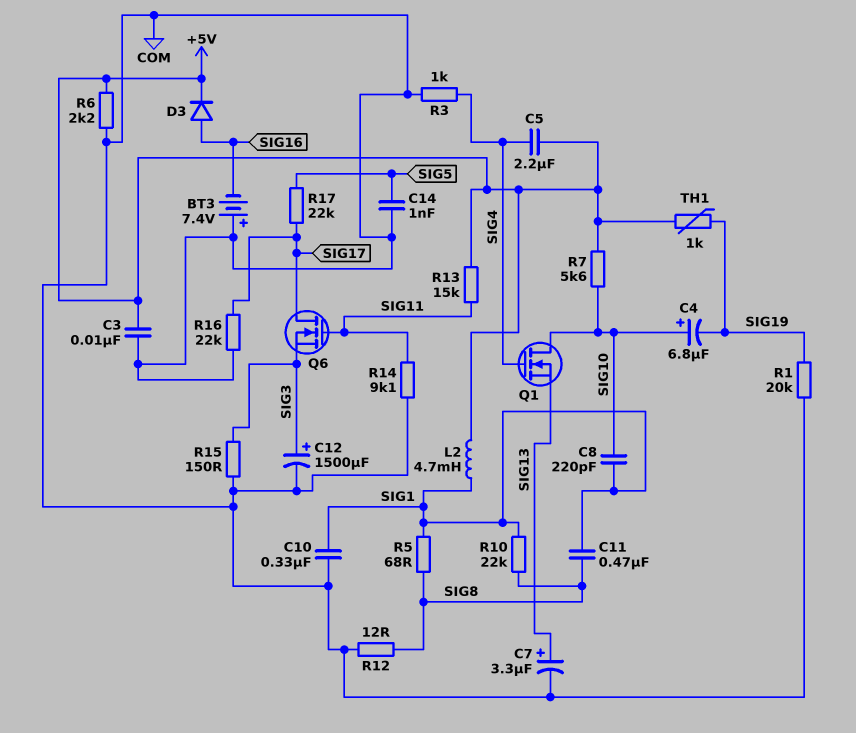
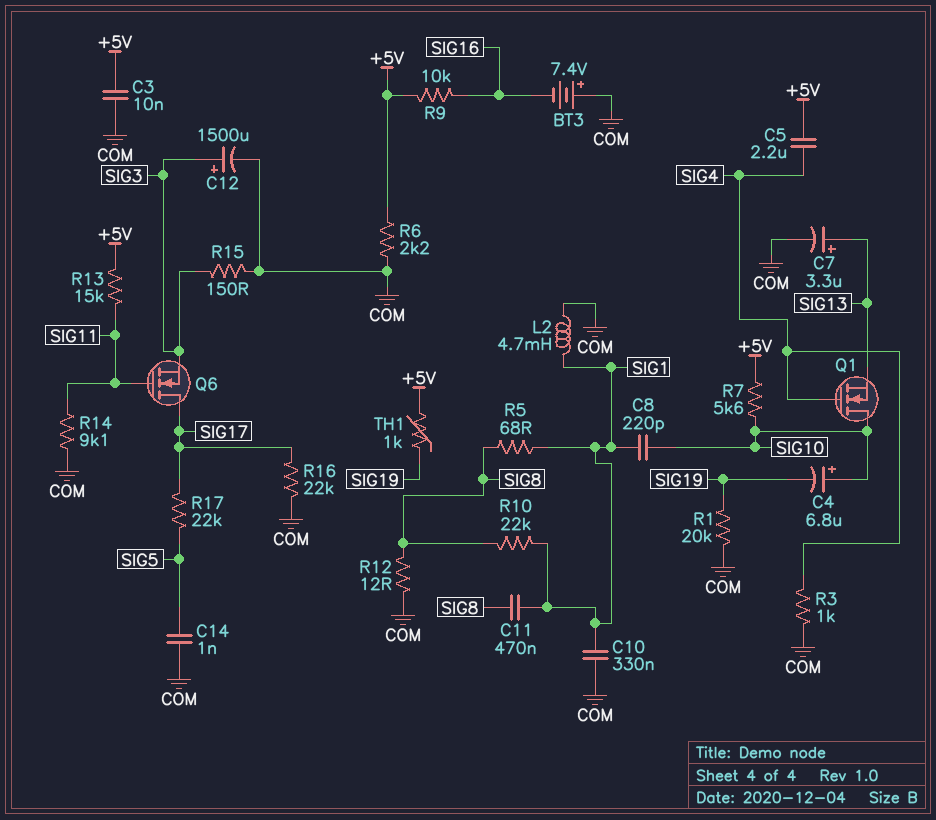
D3: diode (A SIG16, K +5V) -> none
L2: 4.7mH (+5V, SIG1) -> 4.7mH (COM, SIG1)
R9: none -> 10k (+5V, SIG16)

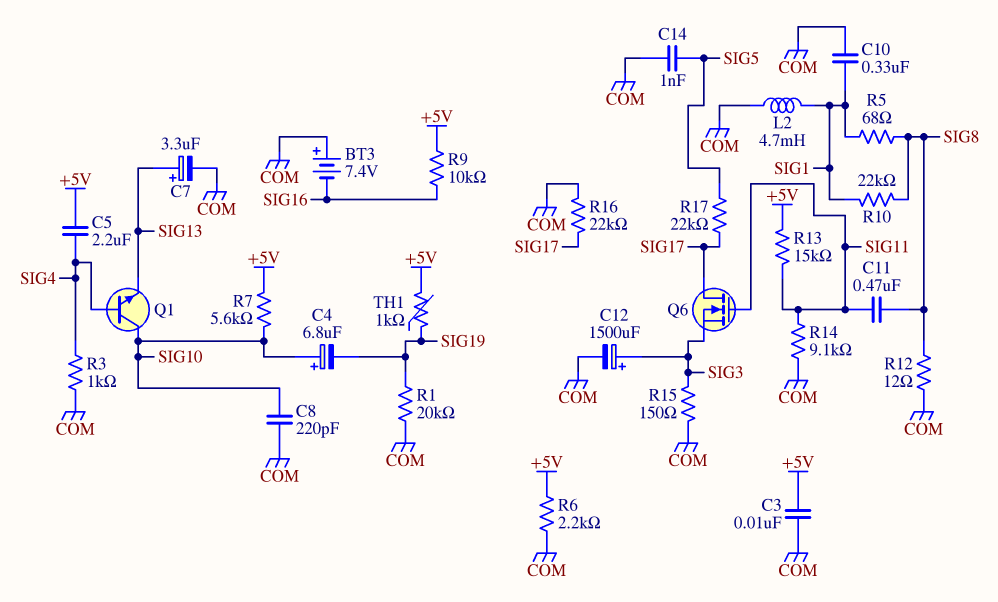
C8: 220pF (SIG1, SIG10) -> 220pF (COM, SIG10)
C11: 470nF (SIG1, SIG8) -> 470nF (SIG8, SIG11)
Q1: NMOS (G SIG4, D SIG10, S SIG13) -> NPN (B SIG4, C SIG10, E SIG13)

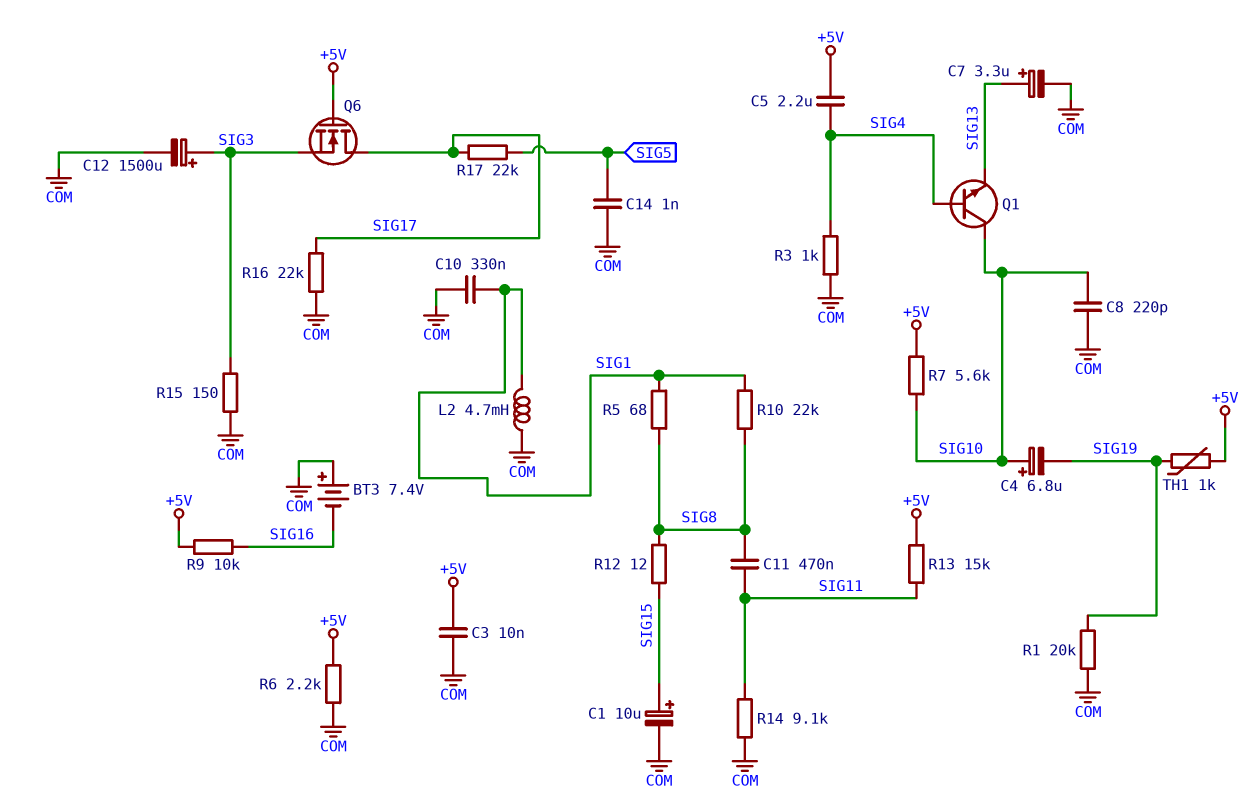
C1: none -> 10uF (plus SIG15, minus COM)
Q6: NMOS (G SIG11, D SIG17, S SIG3) -> NMOS (G +5V, D SIG17, S SIG3)
R12: 12 (COM, SIG8) -> 12 (SIG8, SIG15)

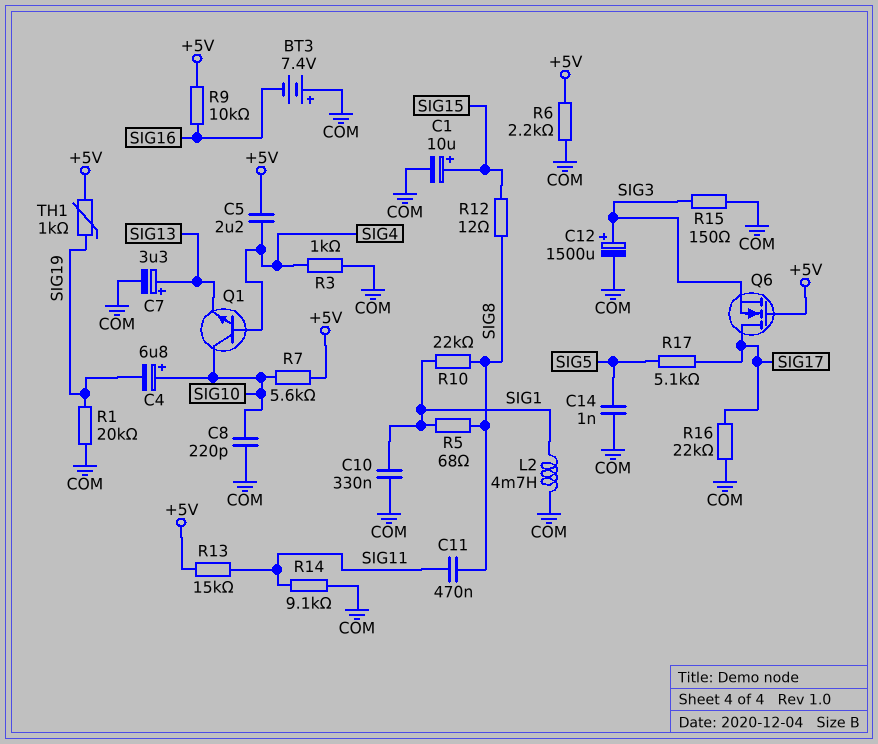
C3: 10nF (+5V, COM) -> none
R17: 22k (SIG5, SIG17) -> 5.1k (SIG5, SIG17)

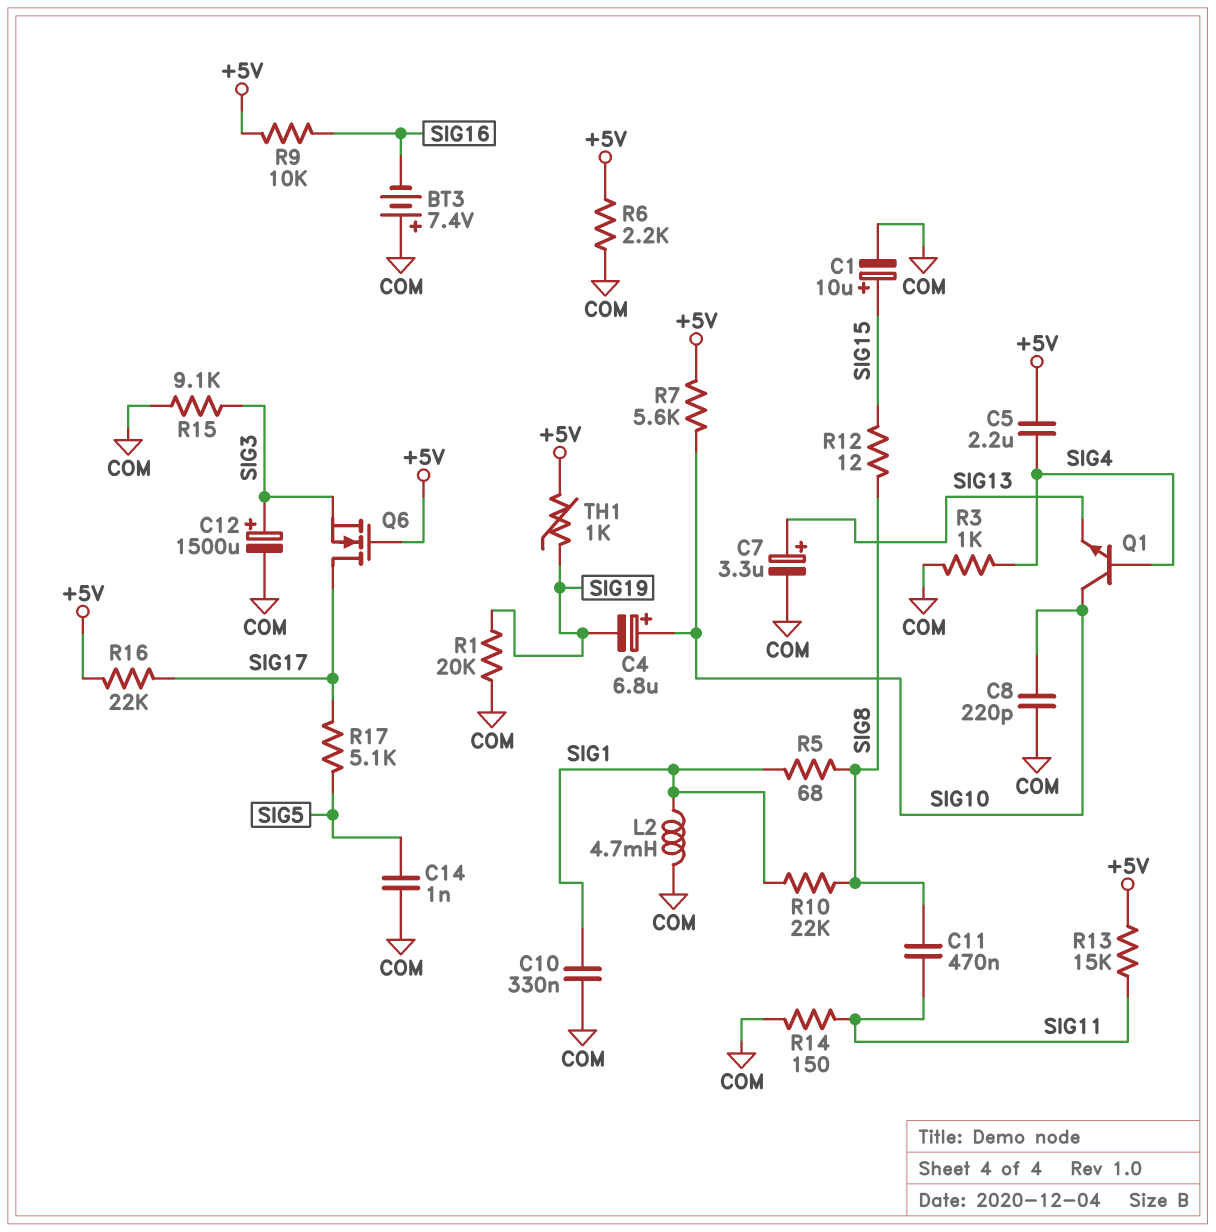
R14: 9.1k (COM, SIG11) -> 150 (COM, SIG11)
R15: 150 (COM, SIG3) -> 9.1k (COM, SIG3)
R16: 22k (COM, SIG17) -> 22k (+5V, SIG17)

